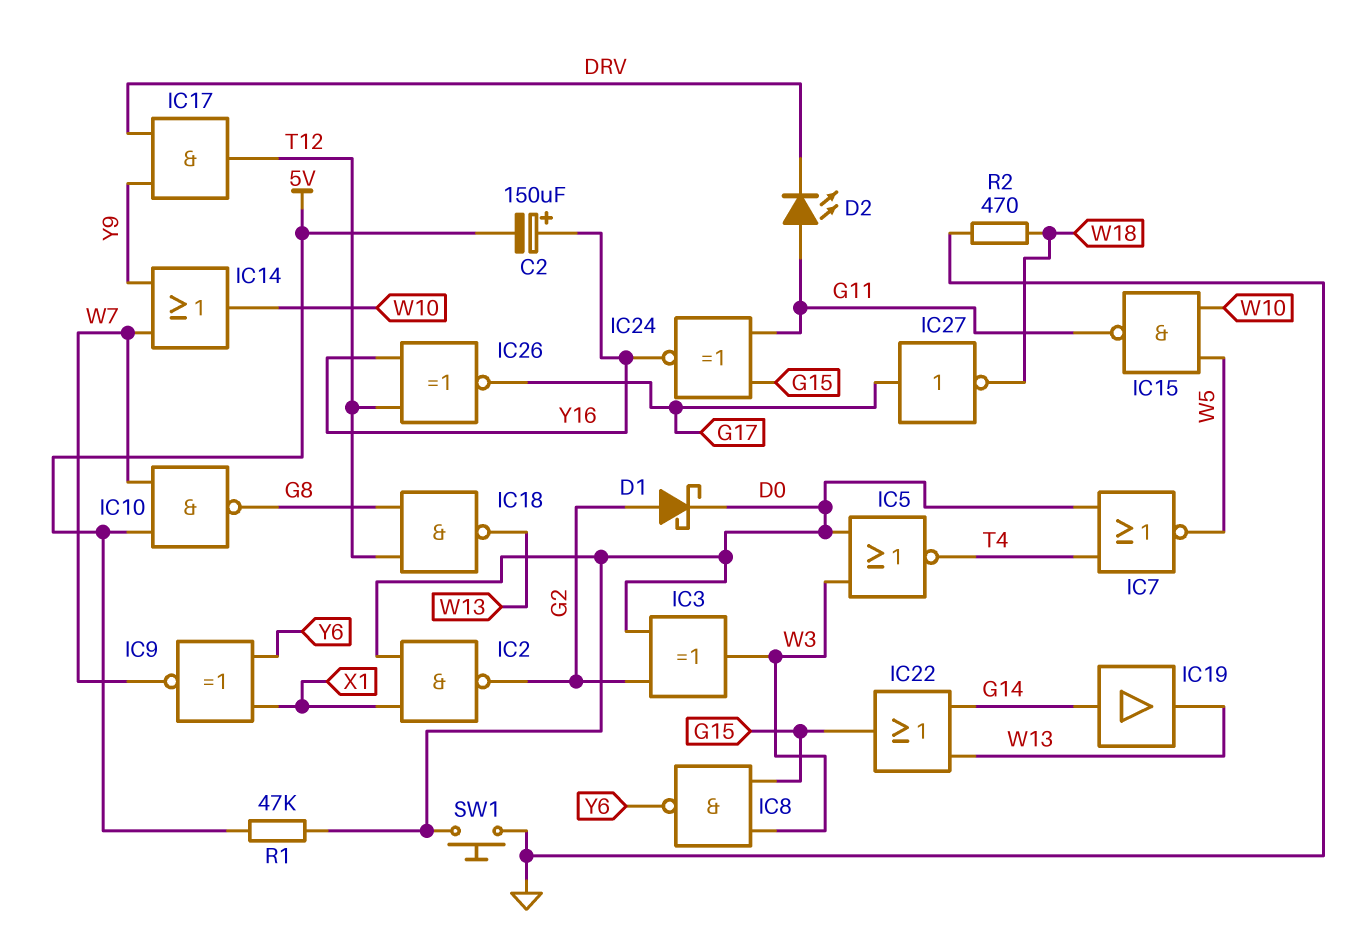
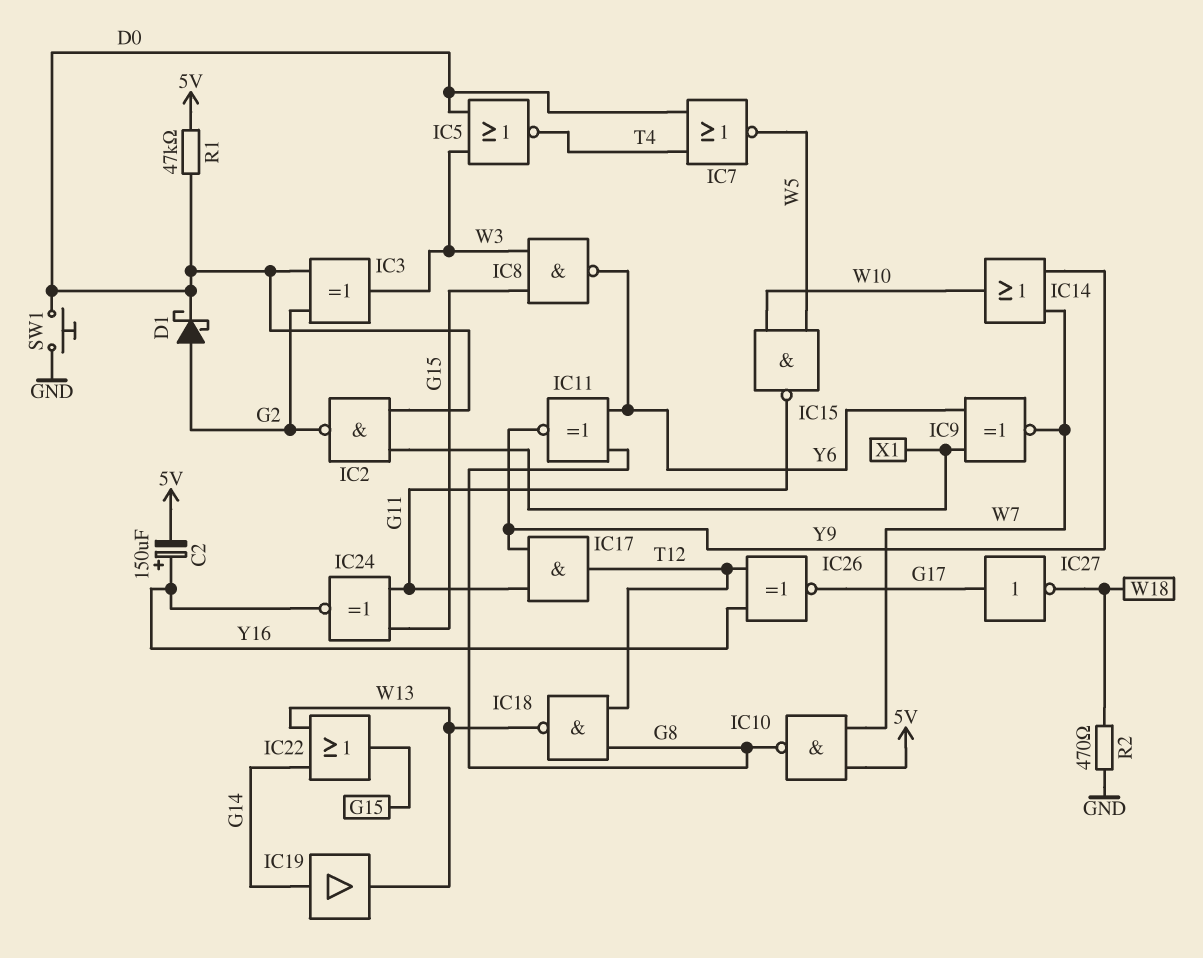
D2: LED (A G11, K DRV) -> none
IC11: none -> XNOR (in G8, in Y6, out Y9)
IC17: AND (in DRV, in Y9, out T12) -> AND (in G11, in Y9, out T12)

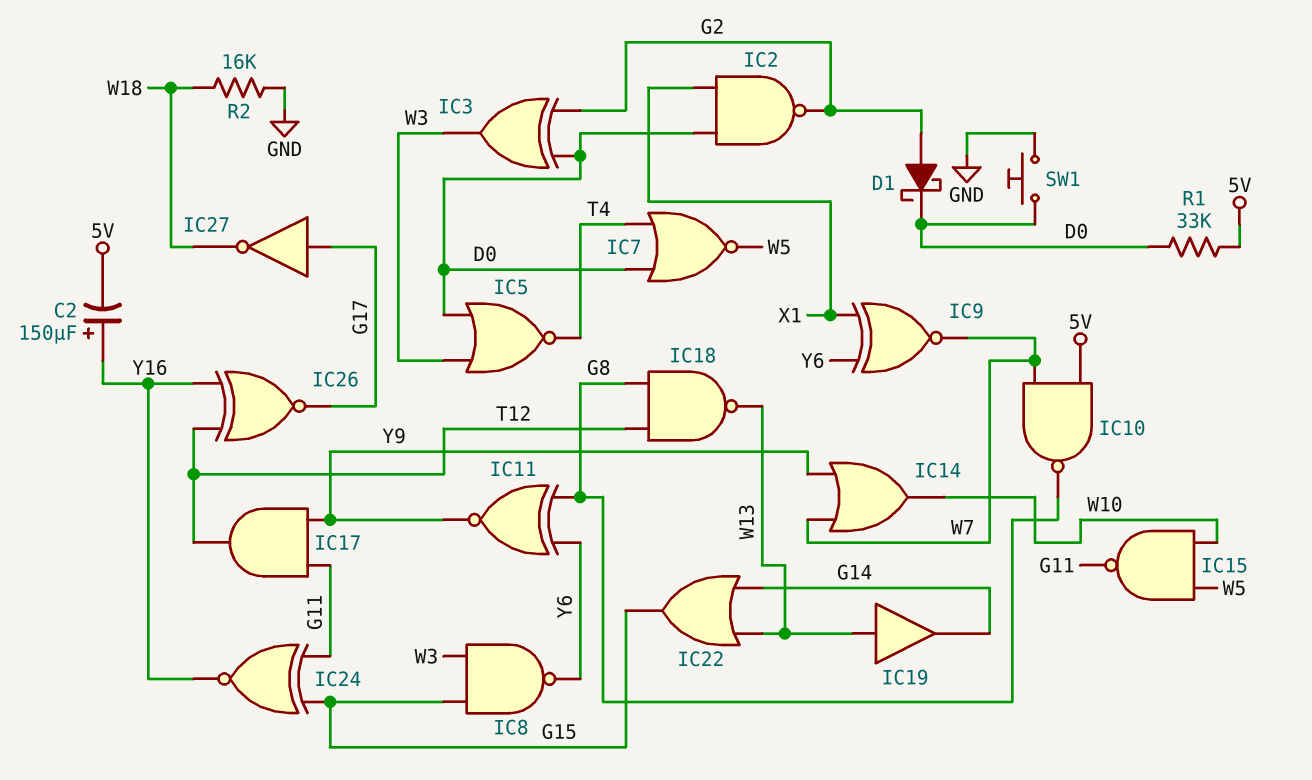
IC19: buffer (in G14, out W13) -> buffer (in W13, out G14)
R1: 47k (5V, D0) -> 33k (5V, D0)
R2: 470 (GND, W18) -> 16k (GND, W18)

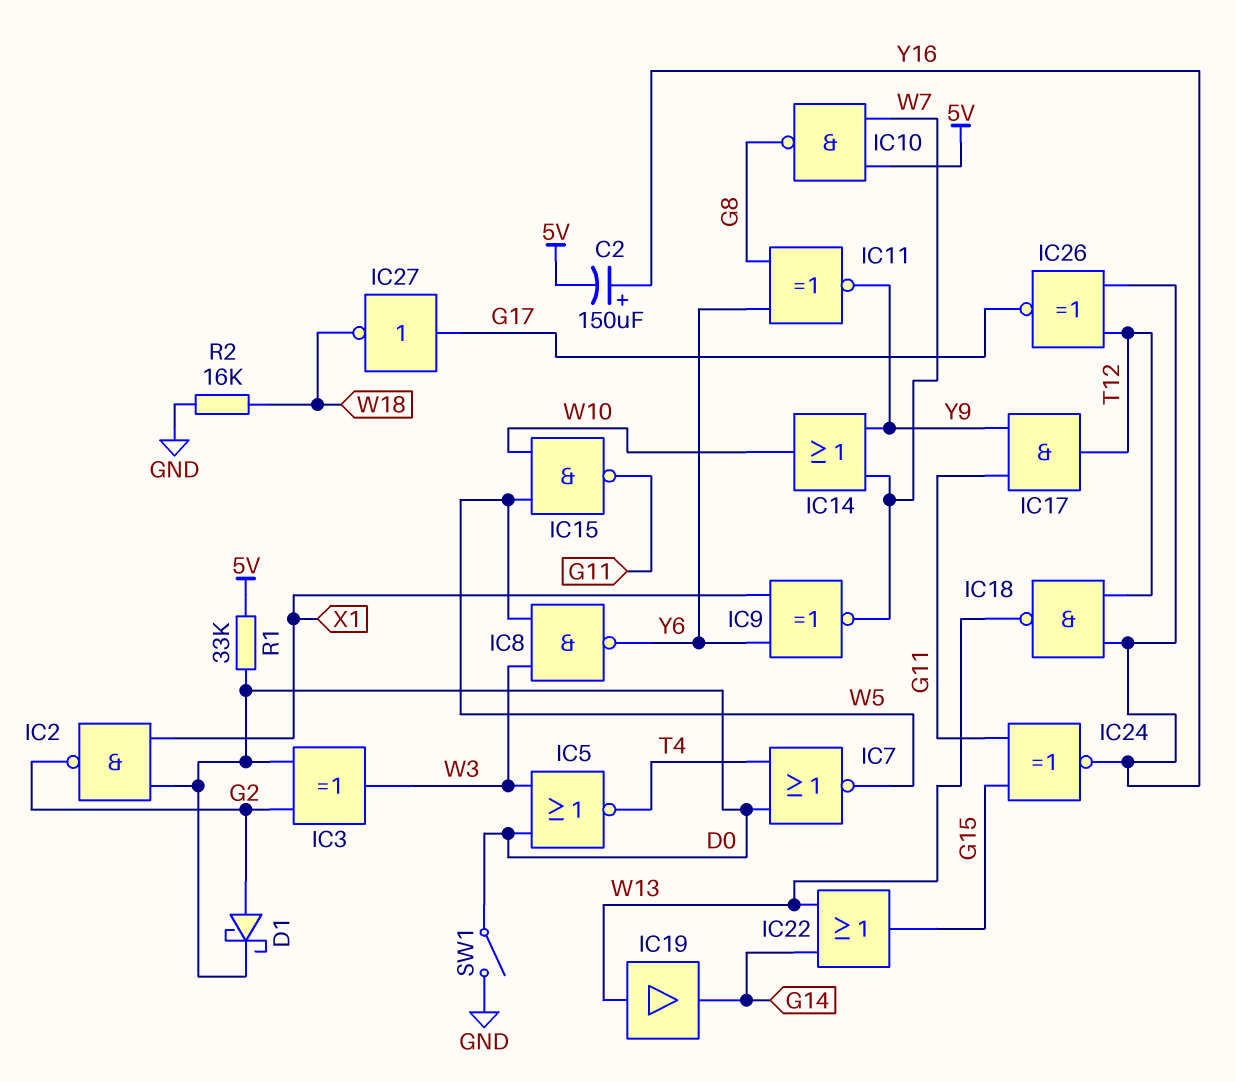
IC8: NAND (in G15, in W3, out Y6) -> NAND (in W3, in W5, out Y6)
IC18: NAND (in G8, in T12, out W13) -> NAND (in T12, in Y16, out W13)
SW1: button (D0, GND) -> switch (D0, GND)

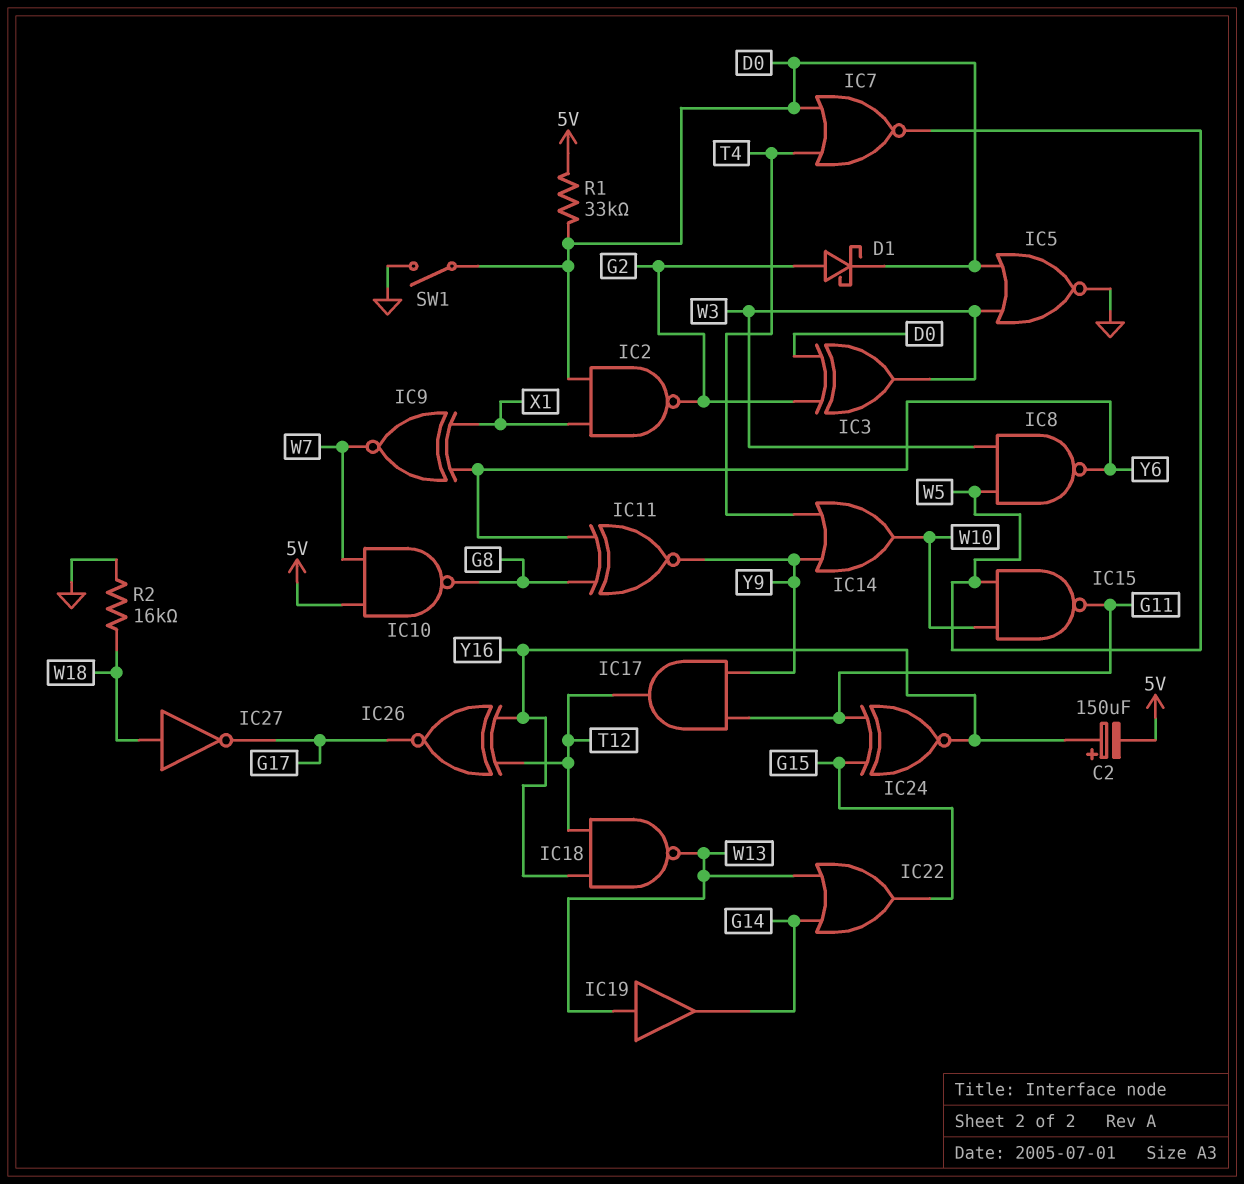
IC5: NOR (in D0, in W3, out T4) -> NOR (in D0, in W3, out GND)
IC14: OR (in W7, in Y9, out W10) -> OR (in T4, in Y9, out W10)
IC27: NOT (in G17, out W18) -> NOT (in W18, out G17)

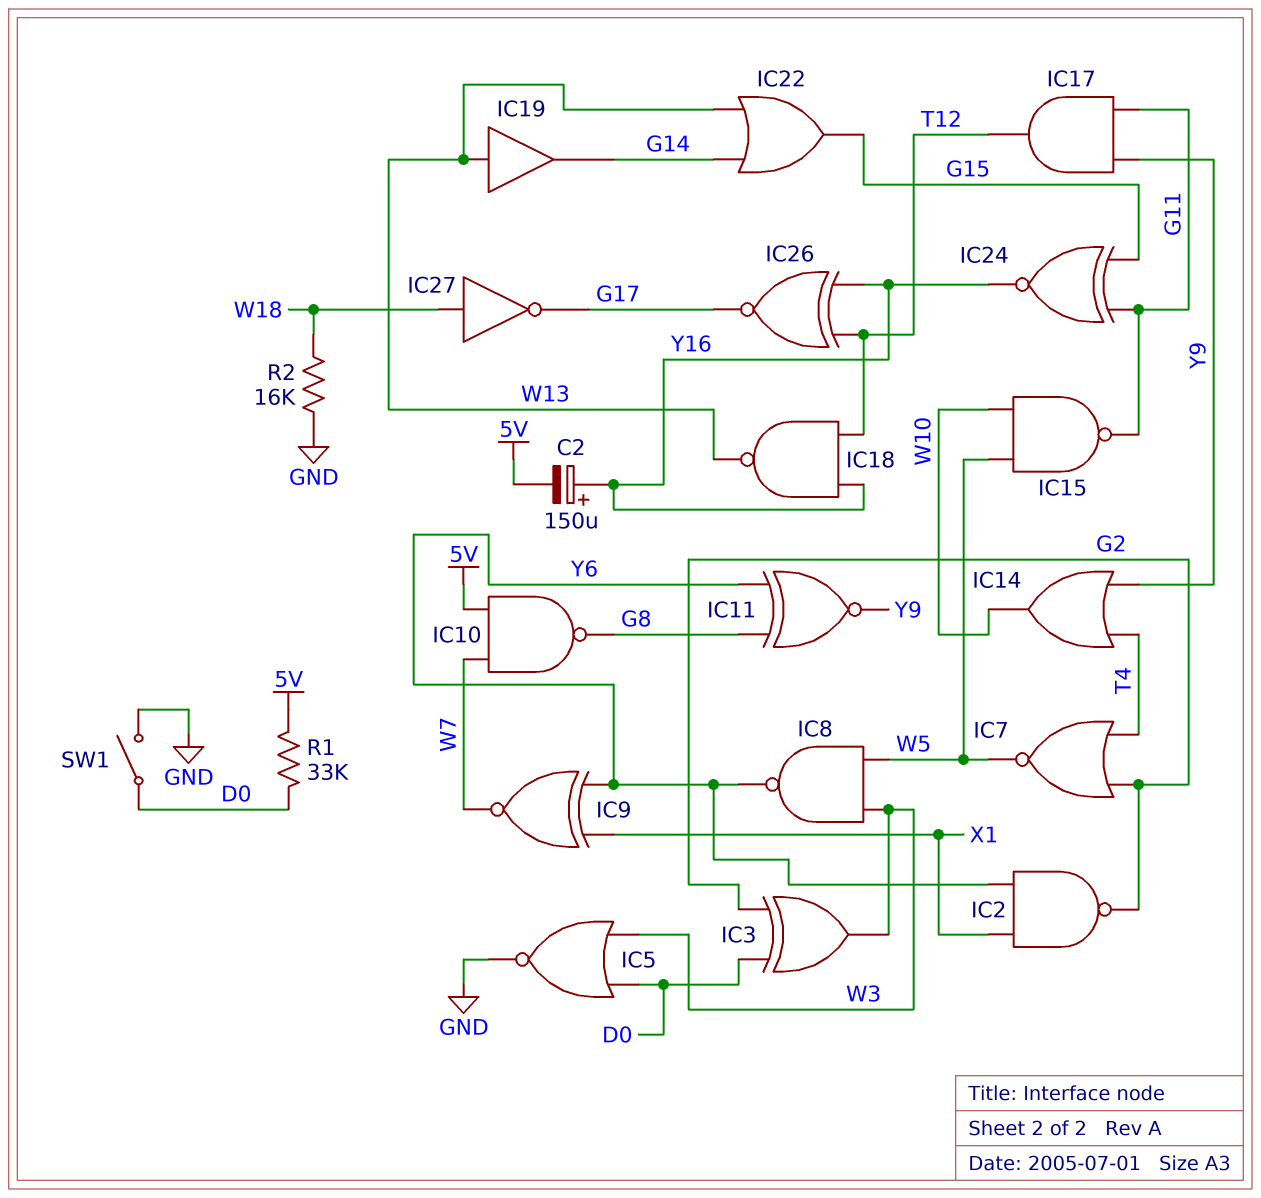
D1: schottky (A G2, K D0) -> none
IC2: NAND (in D0, in X1, out G2) -> NAND (in X1, in Y6, out G2)
IC7: NOR (in D0, in T4, out W5) -> NOR (in G2, in T4, out W5)

